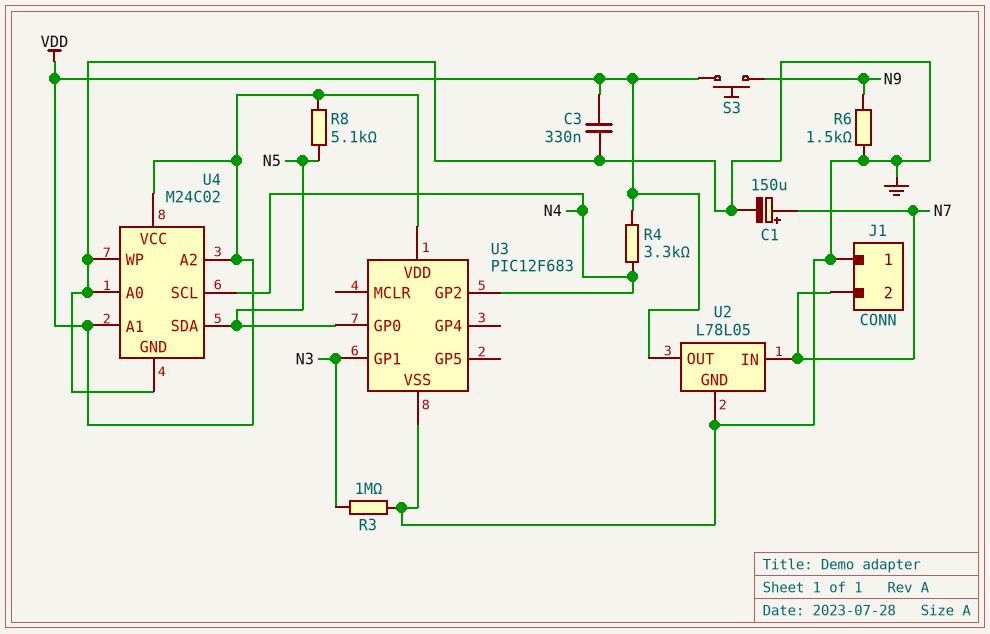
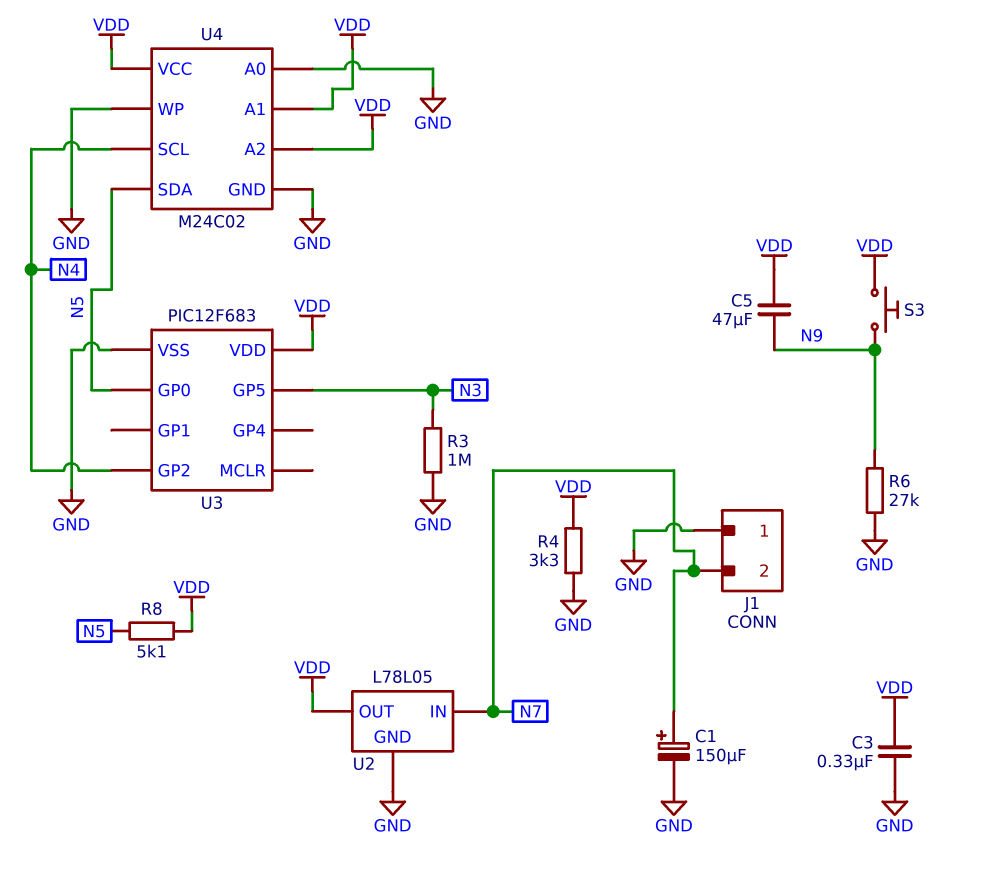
C5: none -> 47uF (N9, VDD)
R4: 3.3k (N4, VDD) -> 3.3k (GND, VDD)
R6: 1.5k (GND, N9) -> 27k (GND, N9)
U3 pin GP1: N3 -> none
U3 pin GP5: none -> N3

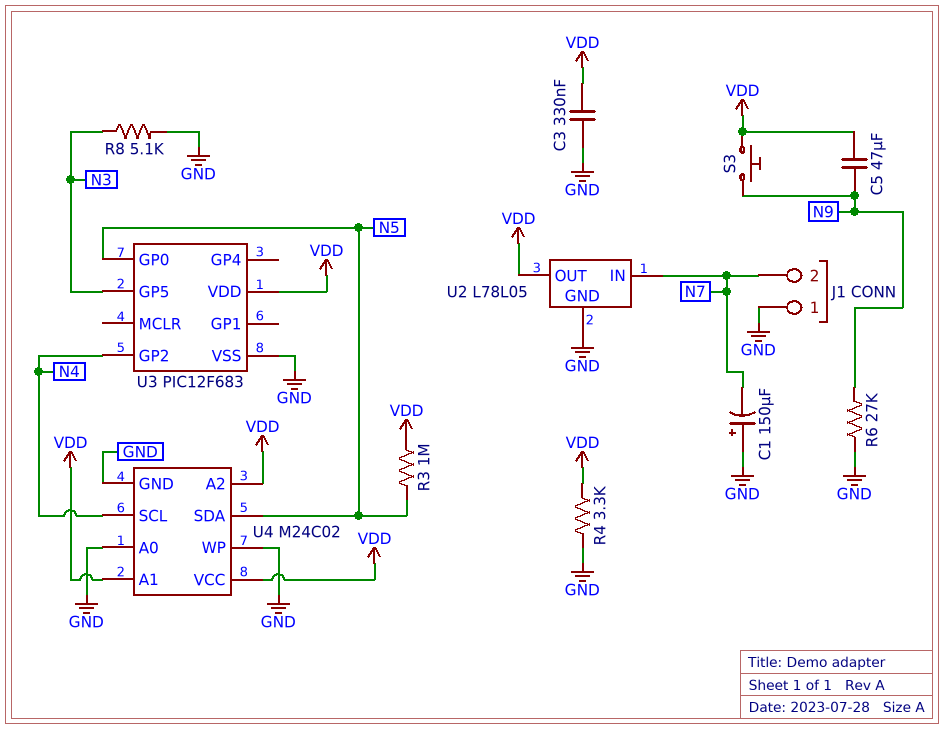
C1: 150uF (plus N7, minus GND) -> 150uF (plus GND, minus N7)
R3: 1M (GND, N3) -> 1M (N5, VDD)
R8: 5.1k (N5, VDD) -> 5.1k (GND, N3)

